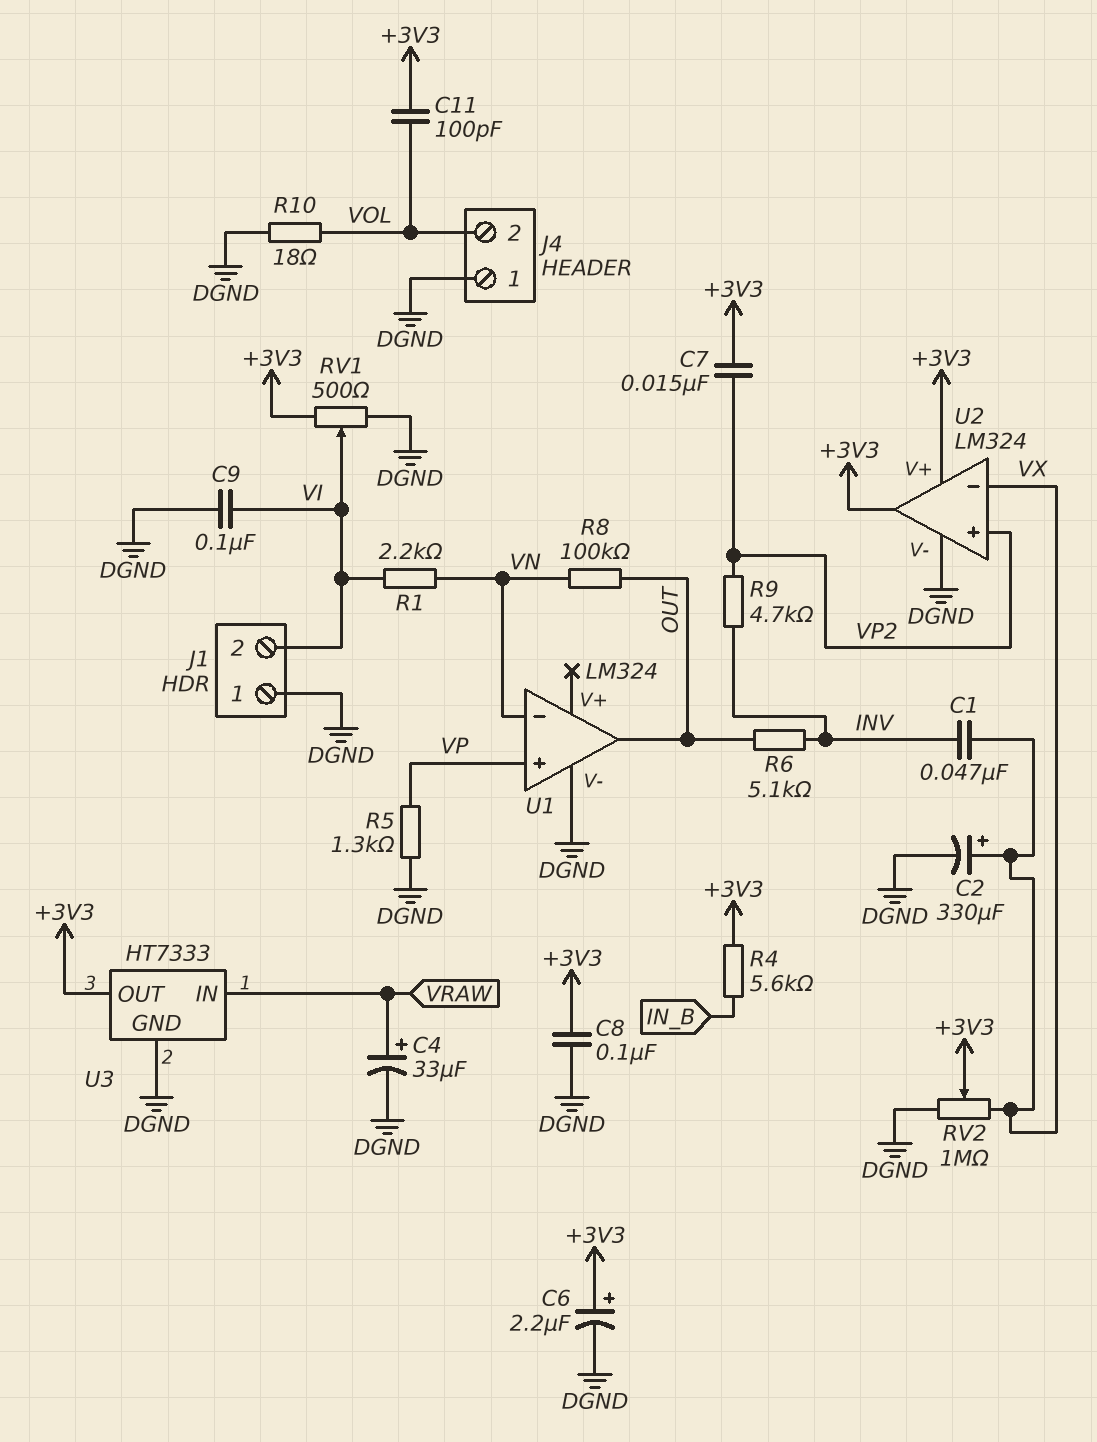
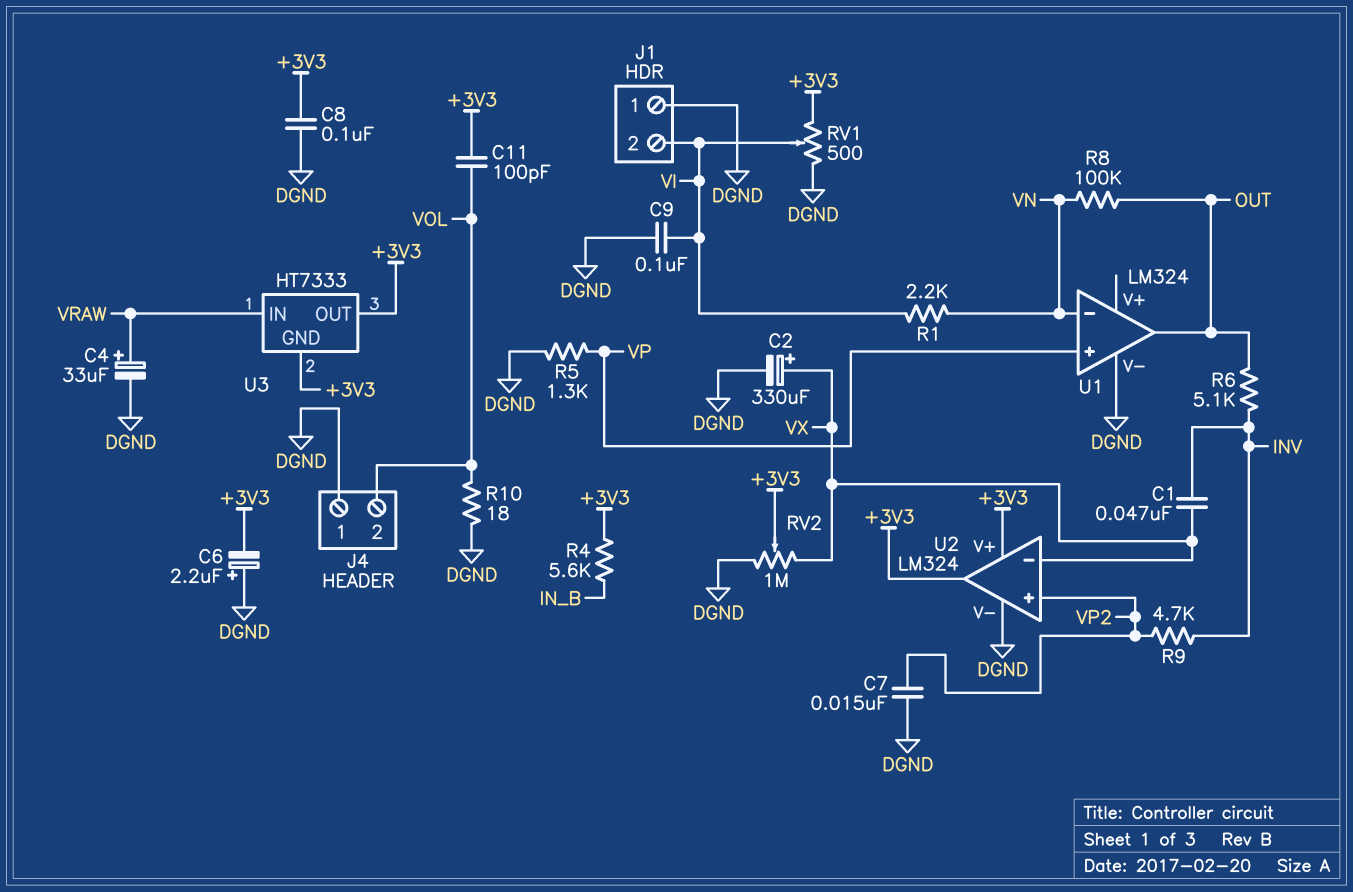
C6: 2.2uF (plus +3V3, minus DGND) -> 2.2uF (plus DGND, minus +3V3)
C7: 15nF (+3V3, VP2) -> 15nF (DGND, VP2)
U3 pin GND: DGND -> +3V3

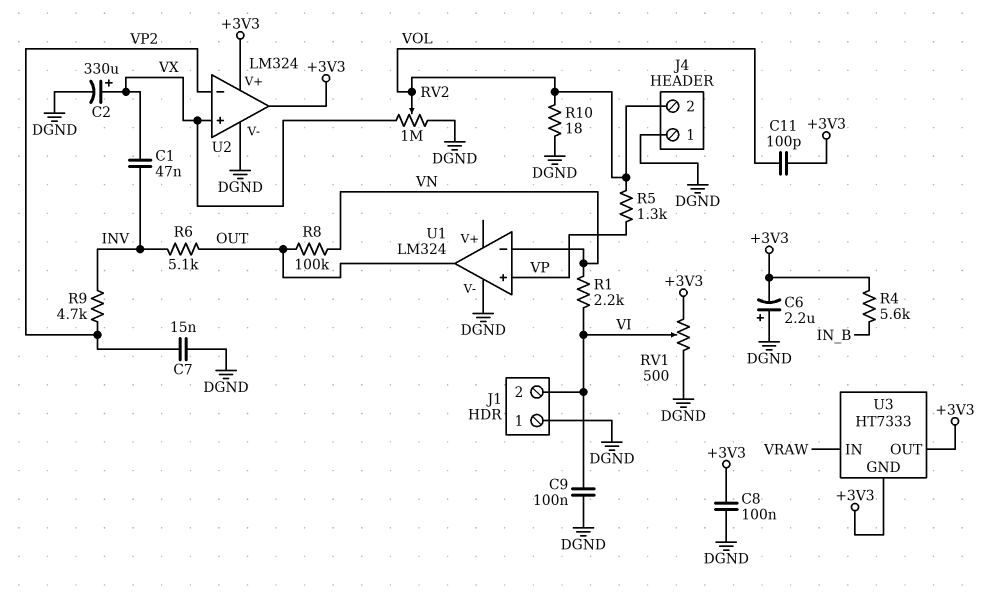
C4: 33uF (plus VRAW, minus DGND) -> none
R5: 1.3k (DGND, VP) -> 1.3k (VOL, VP)
RV2: 1M (DGND, VX, wiper +3V3) -> 1M (DGND, VX, wiper VOL)
U2 pin in+: VP2 -> VX
U2 pin in-: VX -> VP2

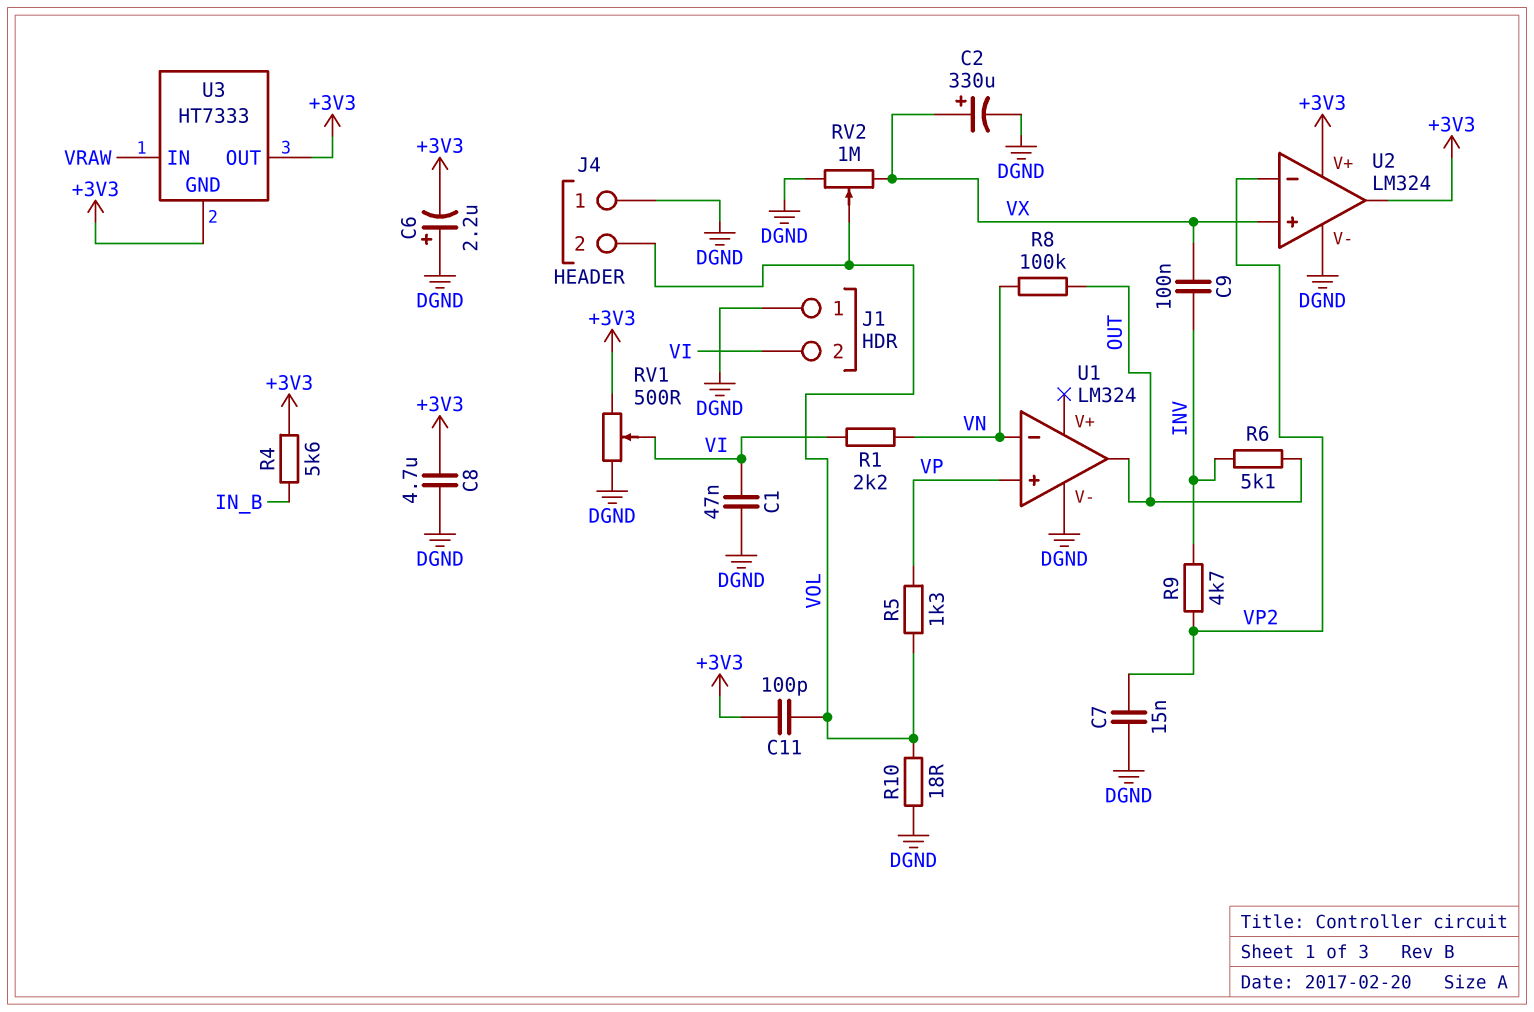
C1: 47nF (INV, VX) -> 47nF (DGND, VI)
C8: 100nF (+3V3, DGND) -> 4.7uF (+3V3, DGND)
C9: 100nF (DGND, VI) -> 100nF (INV, VX)

